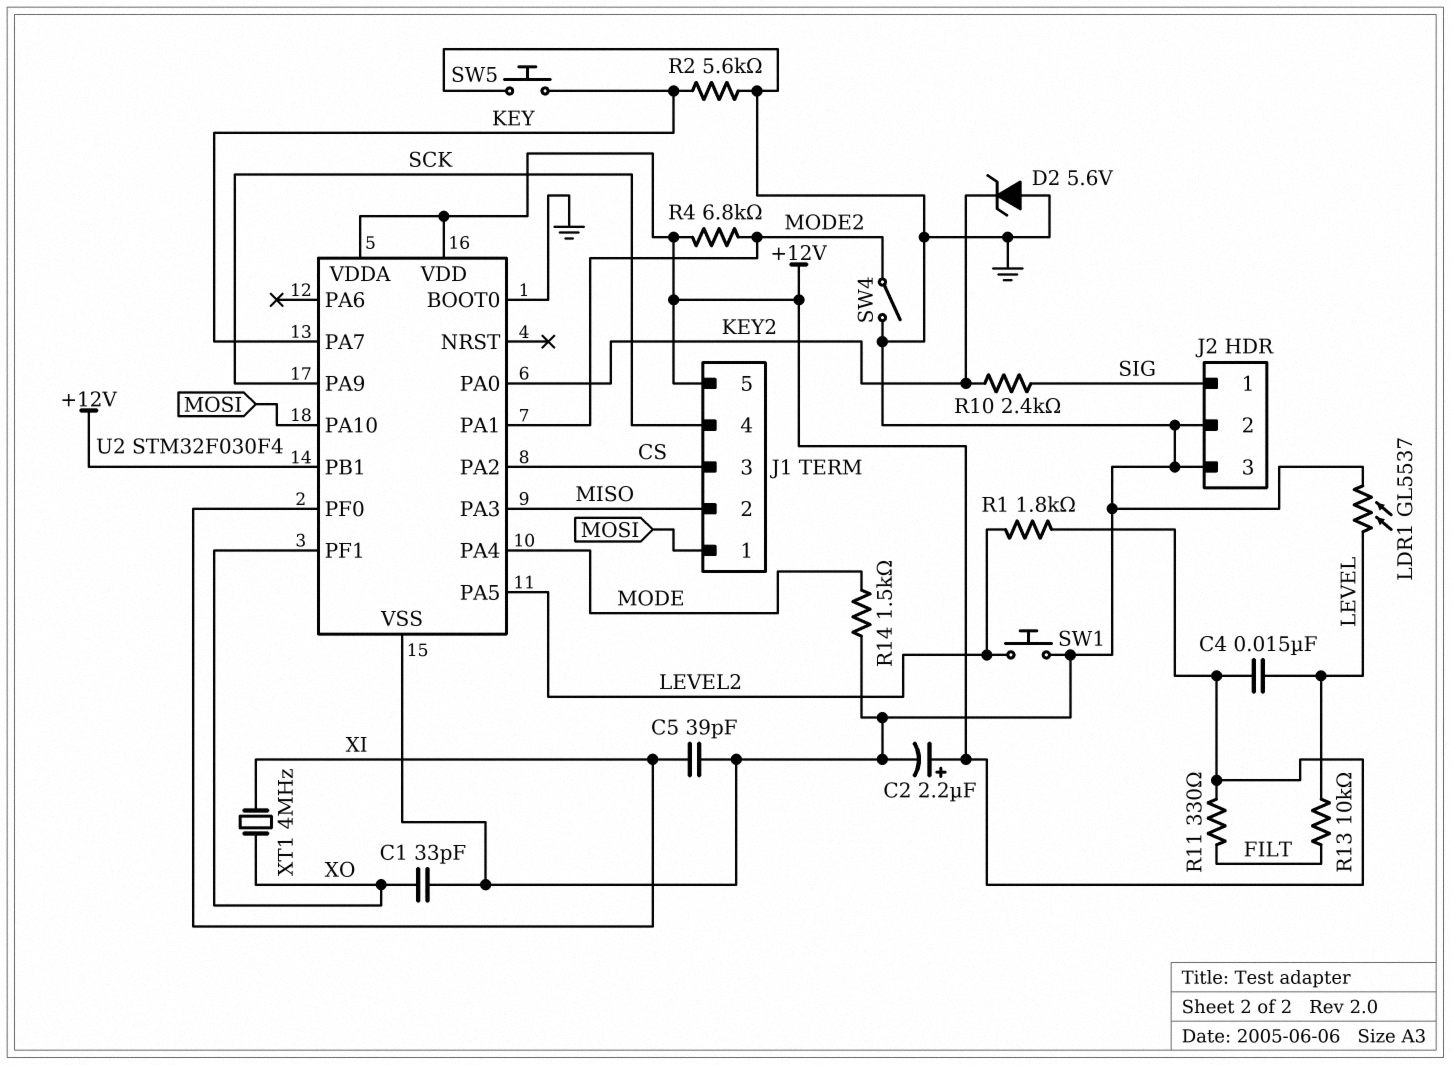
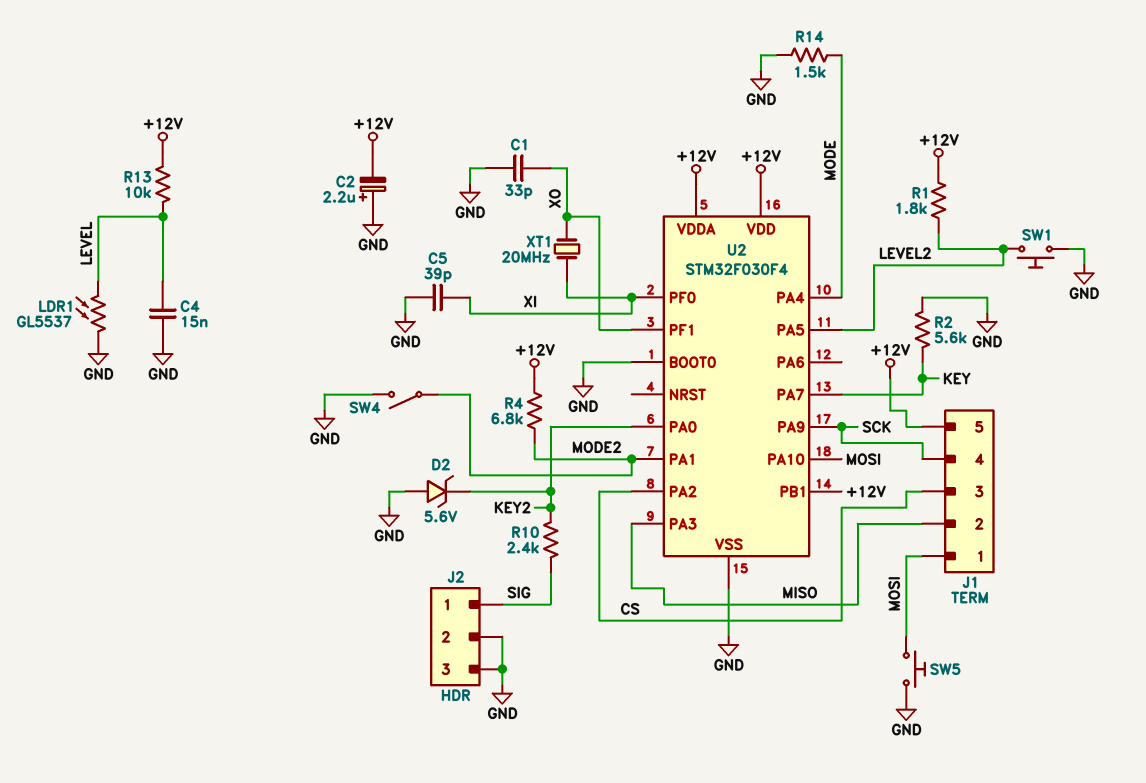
C2: 2.2uF (plus +12V, minus GND) -> 2.2uF (plus GND, minus +12V)
C4: 15nF (+12V, LEVEL) -> 15nF (GND, LEVEL)
R11: 330 (+12V, FILT) -> none
R13: 10k (FILT, LEVEL) -> 10k (+12V, LEVEL)
SW5: button (GND, KEY) -> button (GND, MOSI)
XT1: 4MHz (XI, XO) -> 20MHz (XI, XO)

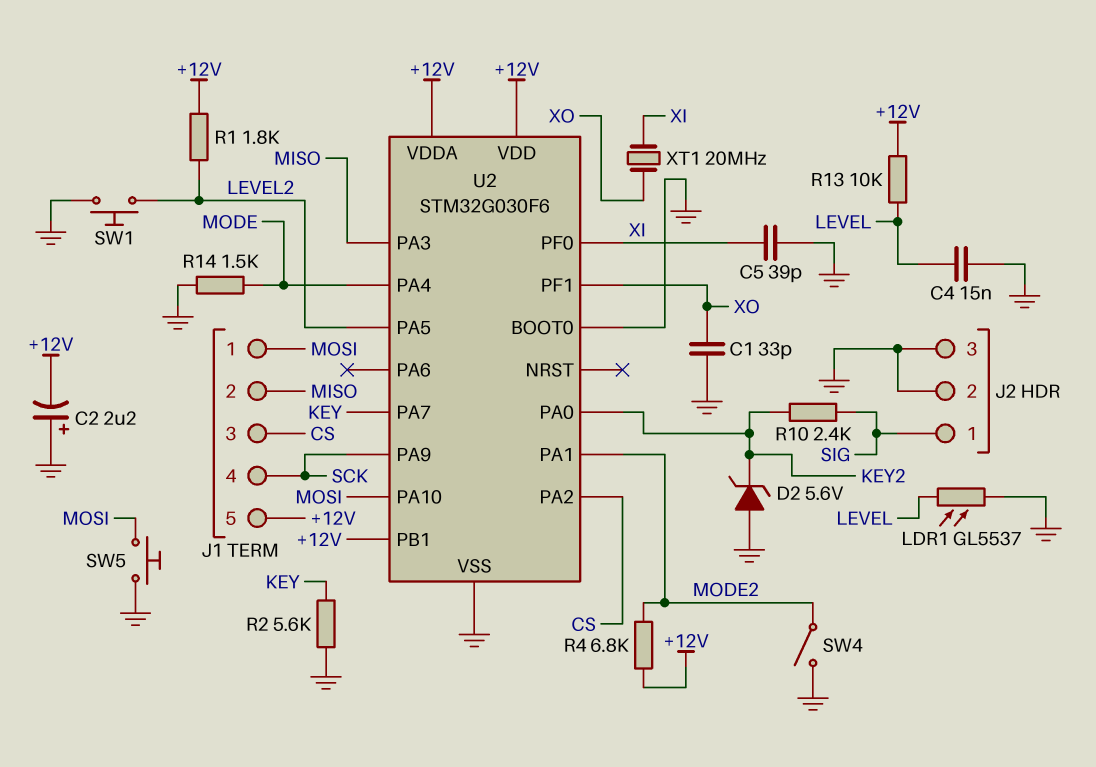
U2: STM32F030F4 -> STM32G030F6

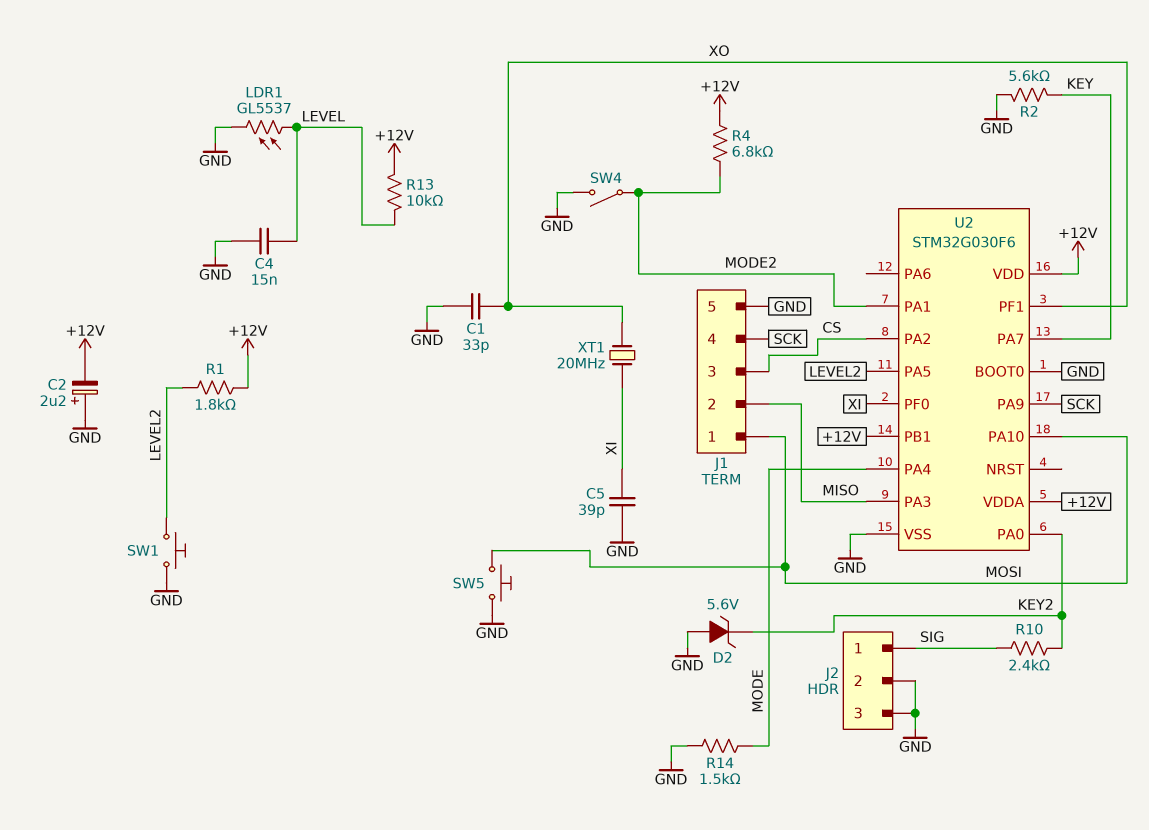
J1 pin 5: +12V -> GND

